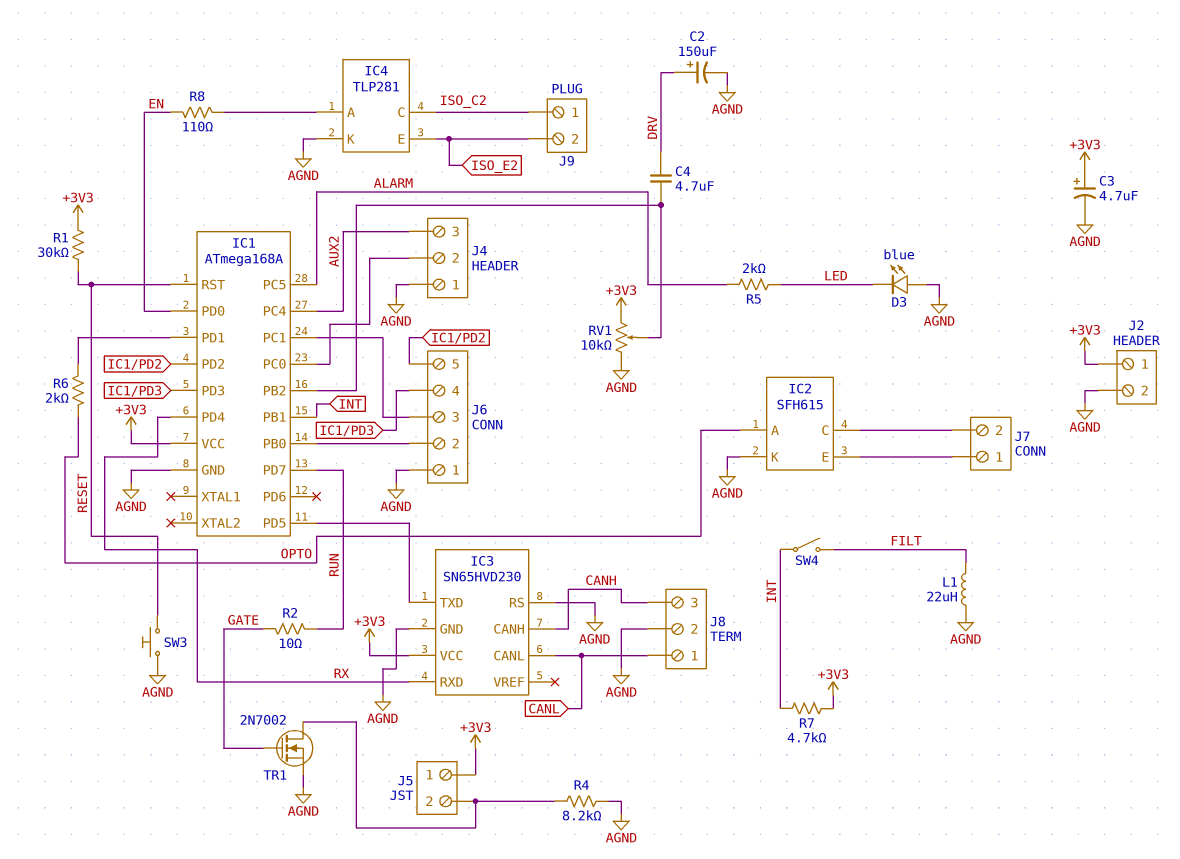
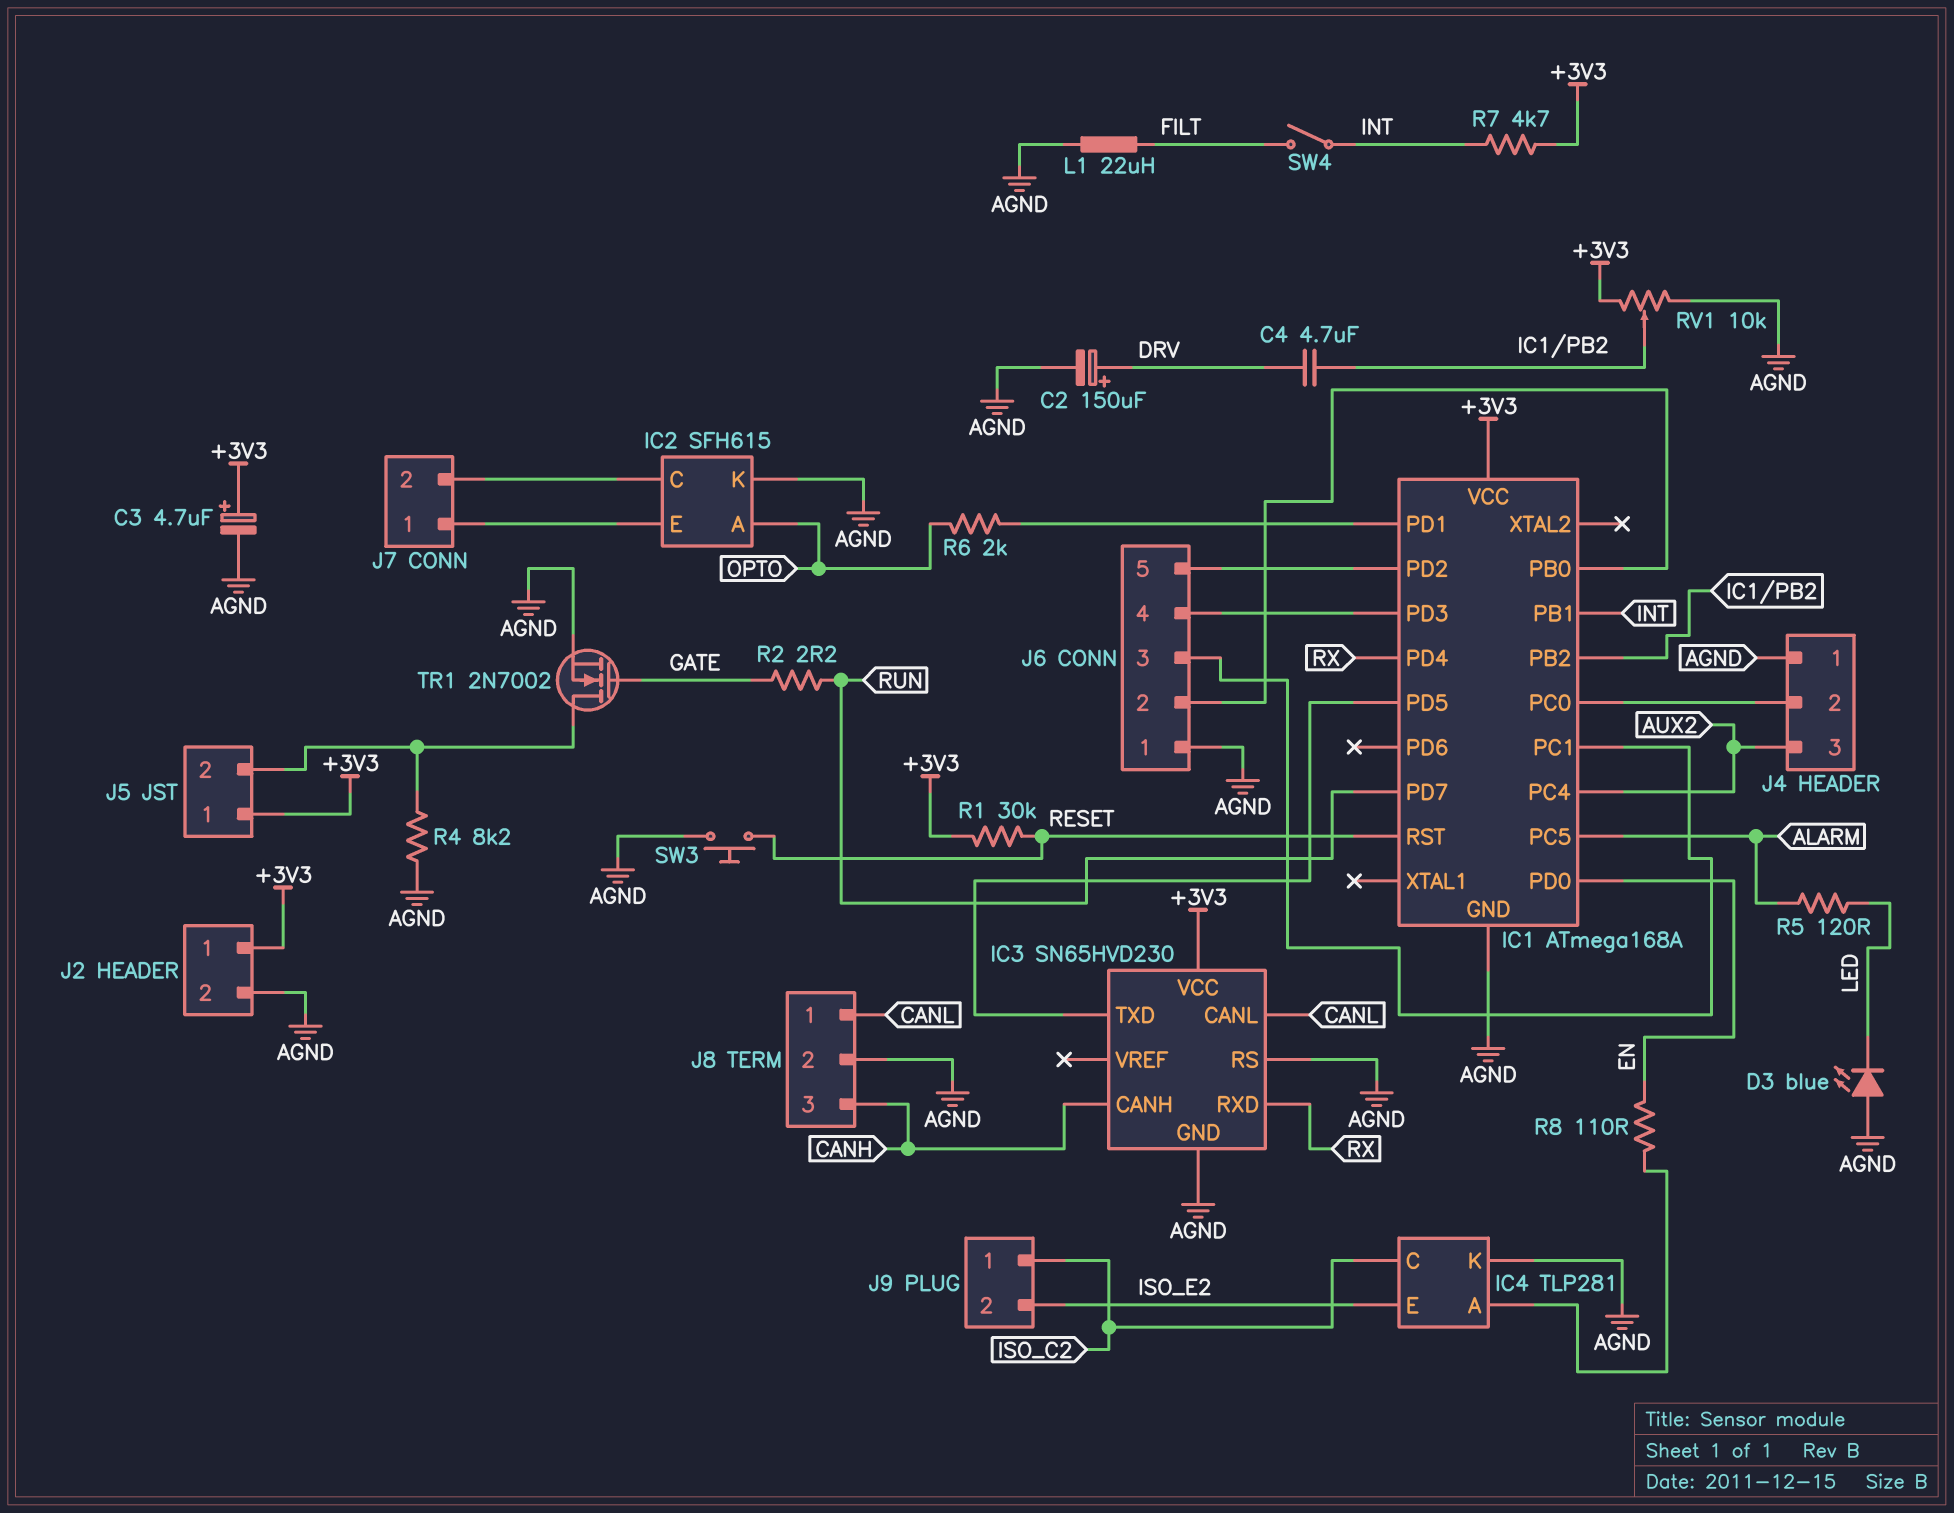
R2: 10 (GATE, RUN) -> 2.2 (GATE, RUN)
R5: 2k (ALARM, LED) -> 120 (ALARM, LED)

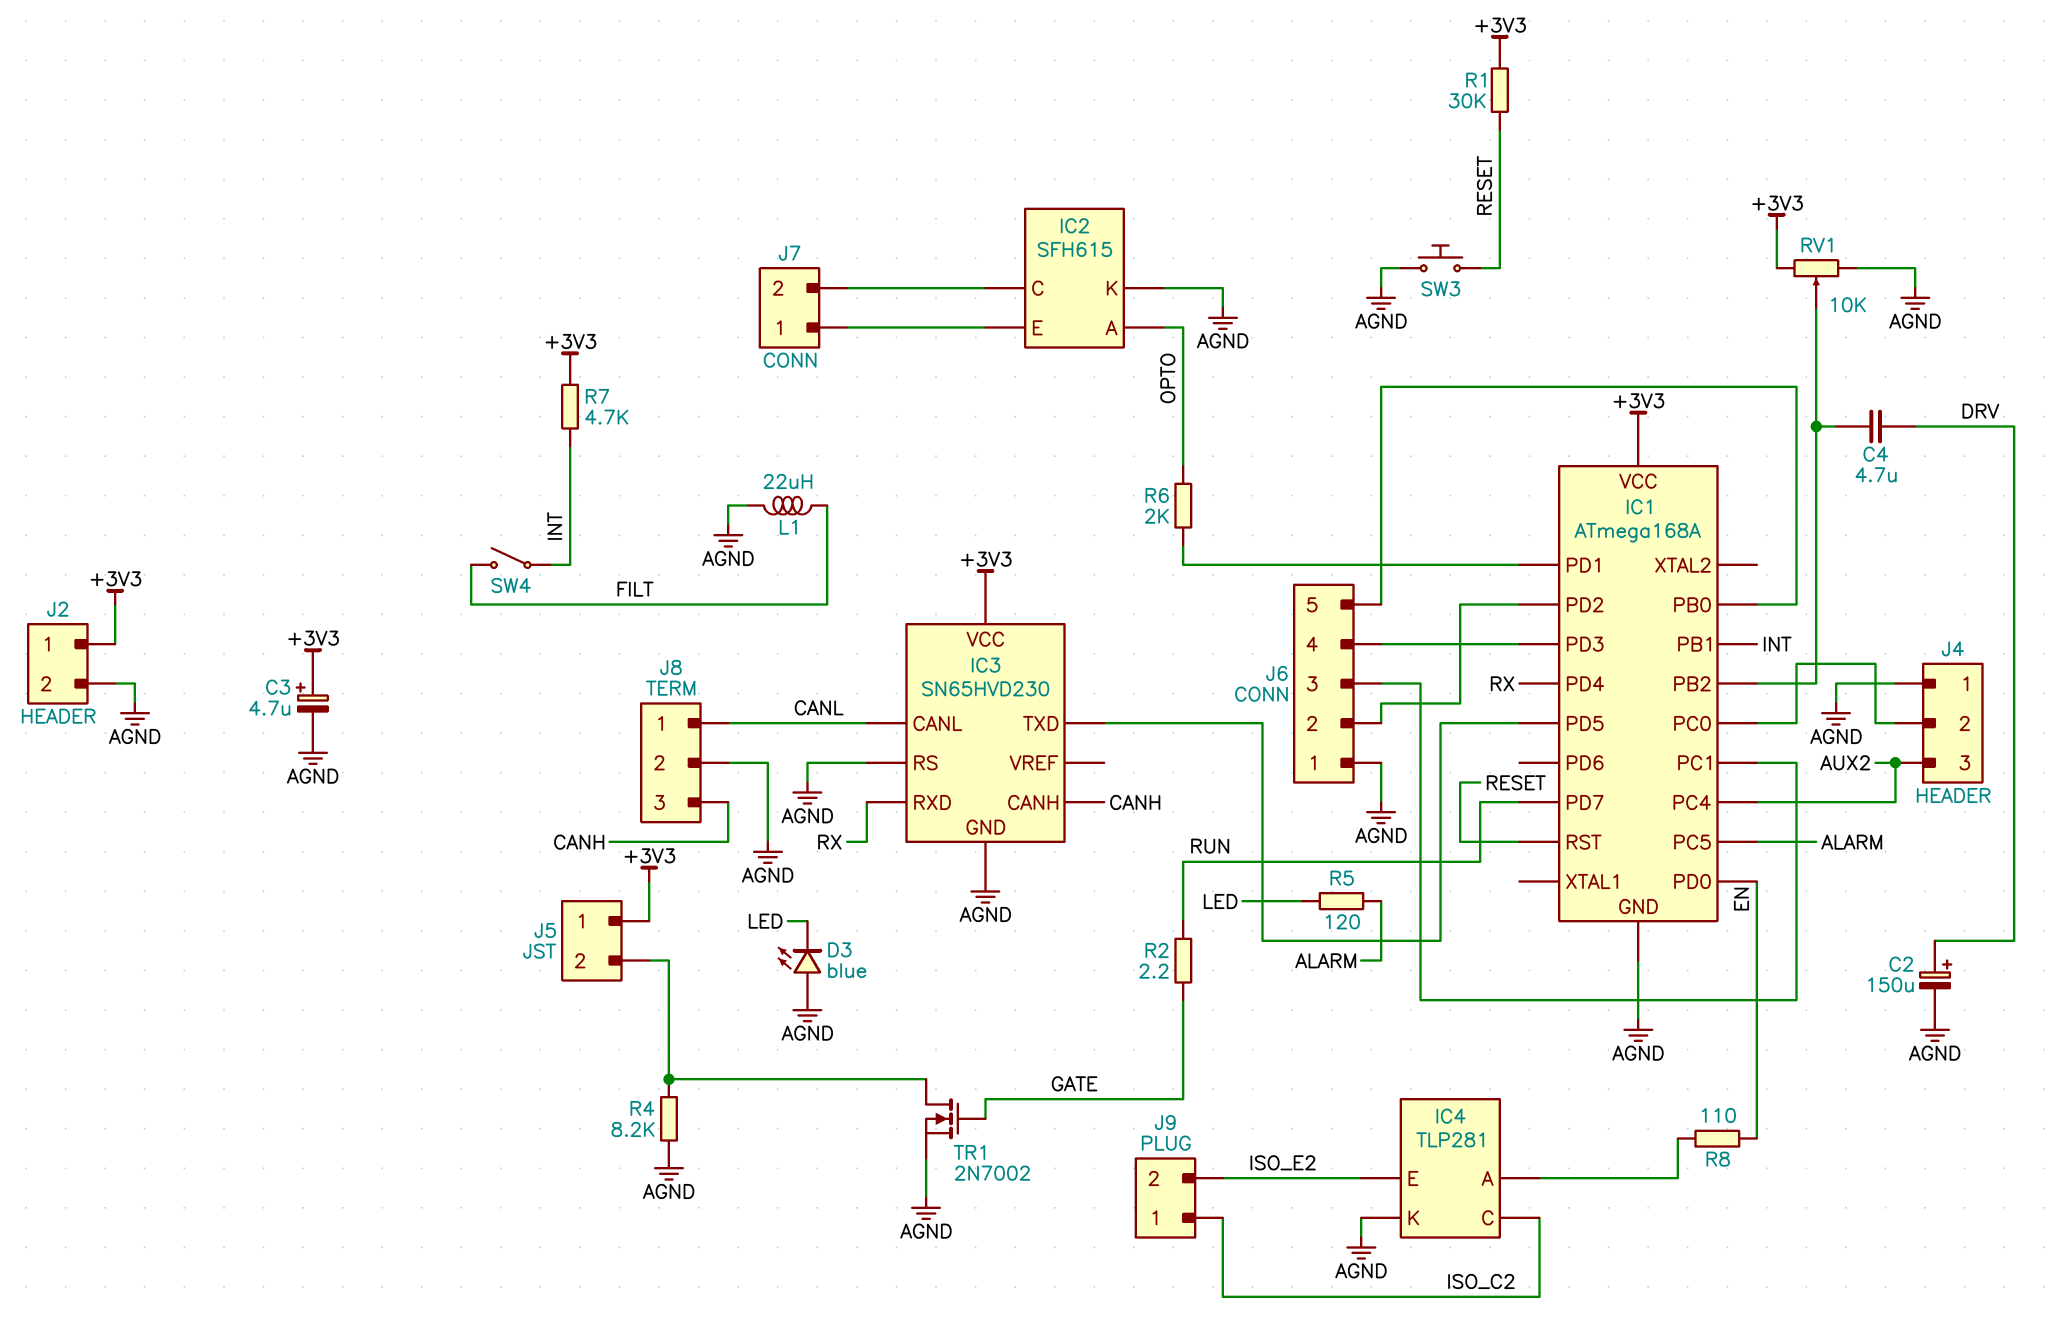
J6 pin 2: IC1/PB0 -> IC1/PD2
J6 pin 5: IC1/PD2 -> IC1/PB0

